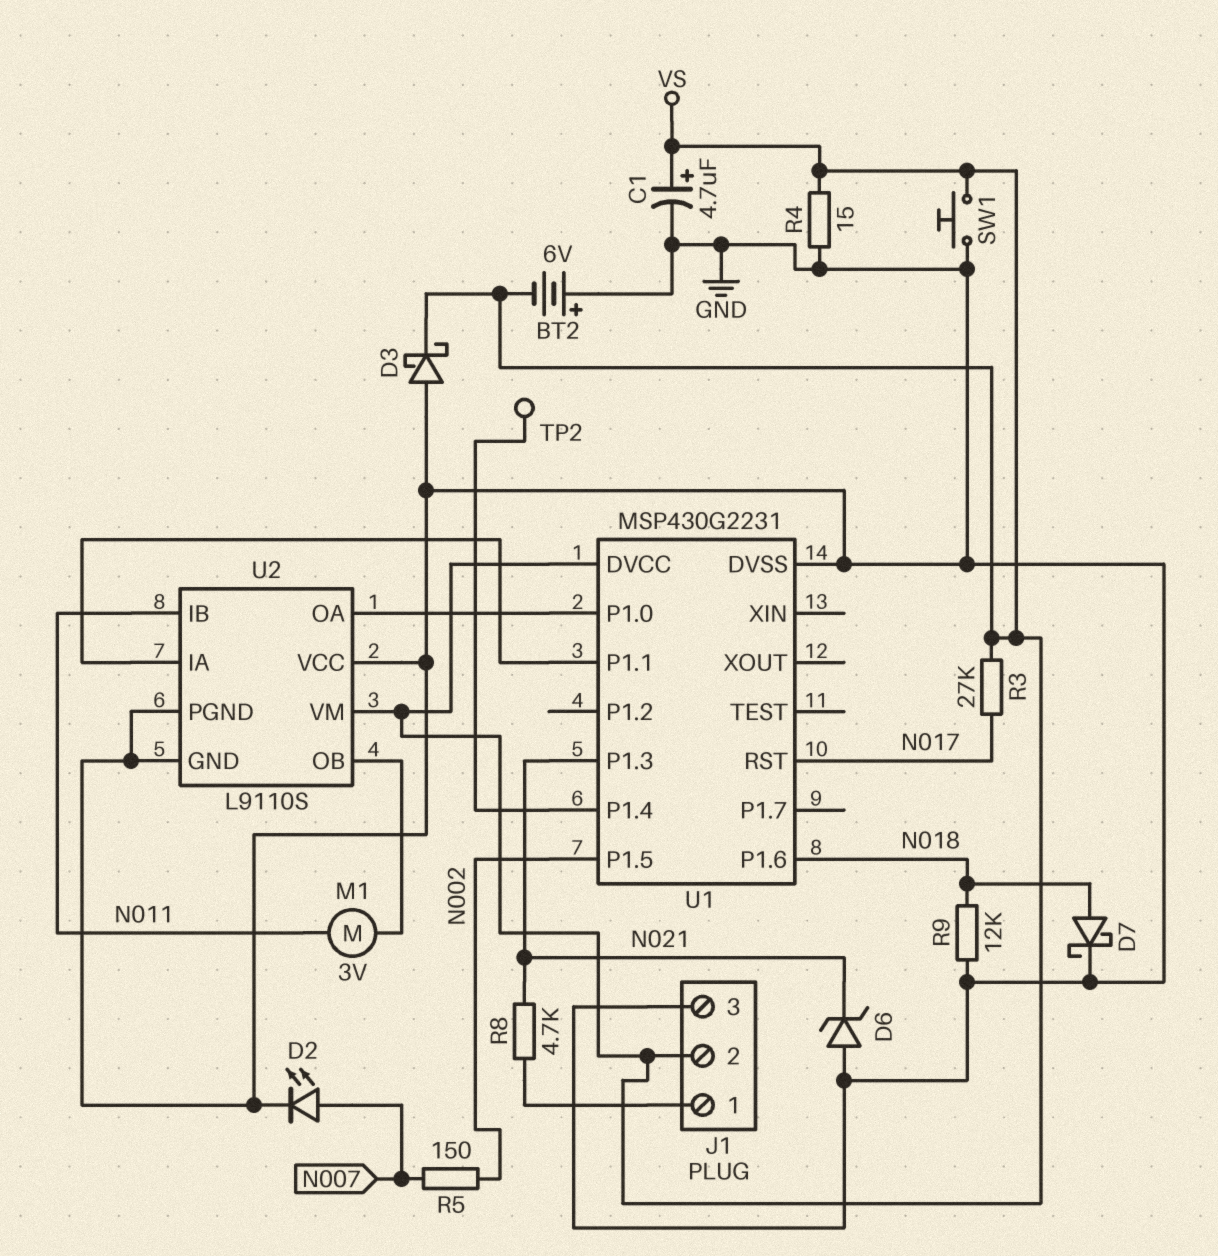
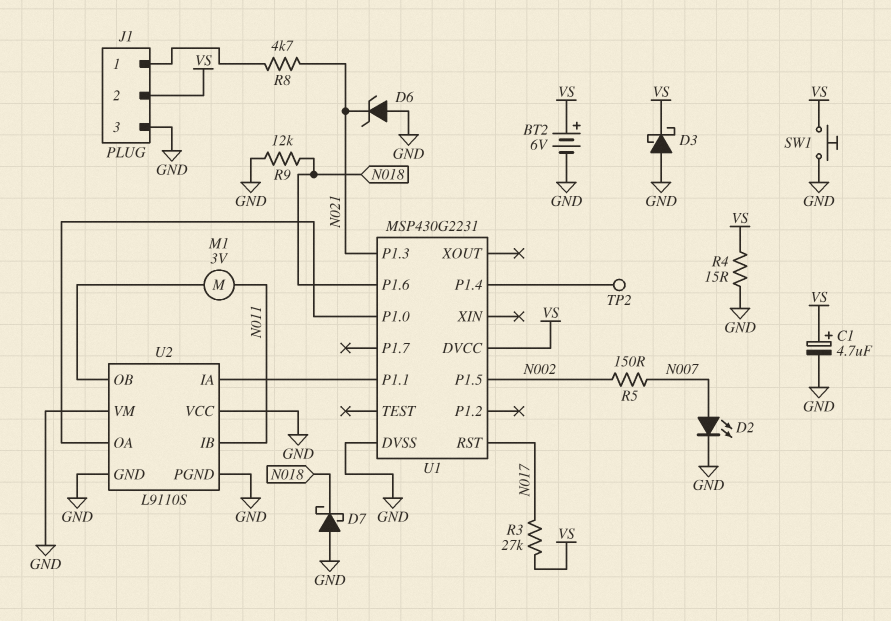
BT2: 6V (plus GND, minus VS) -> 6V (plus VS, minus GND)
D7: schottky (A N018, K GND) -> schottky (A GND, K N018)
U2 pin VM: VS -> GND

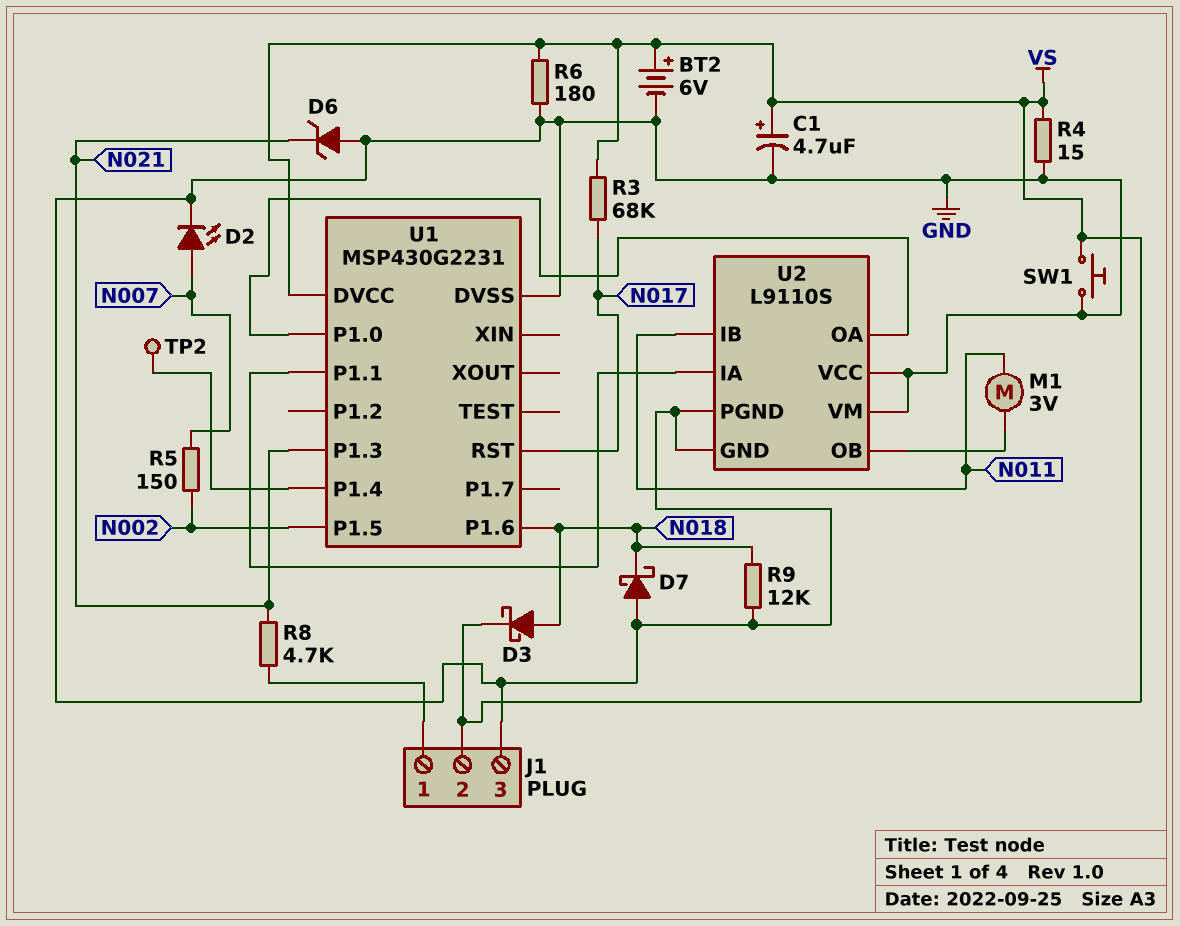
D3: schottky (A GND, K VS) -> schottky (A N018, K VS)
R3: 27k (N017, VS) -> 68k (N017, VS)
R6: none -> 180 (GND, VS)

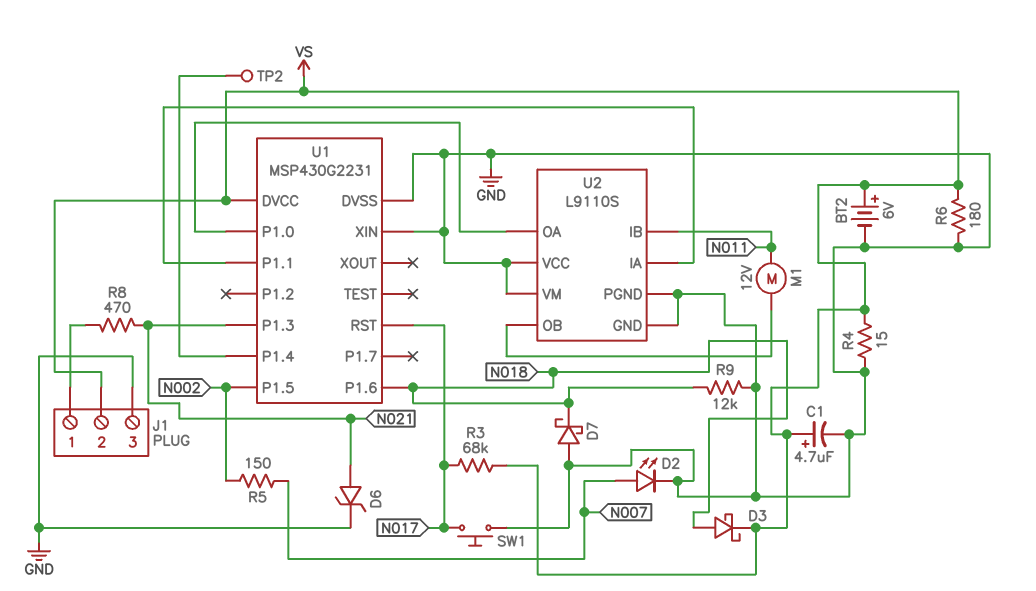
D6: zener (A GND, K N021) -> zener (A N021, K GND)
M1: motor 3V (N011, U2/OB) -> motor 12V (N011, U2/OB)
R8: 4.7k (J1/1, N021) -> 470 (J1/1, N021)
SW1: button (GND, VS) -> button (GND, N017)
U1 pin XIN: none -> GND

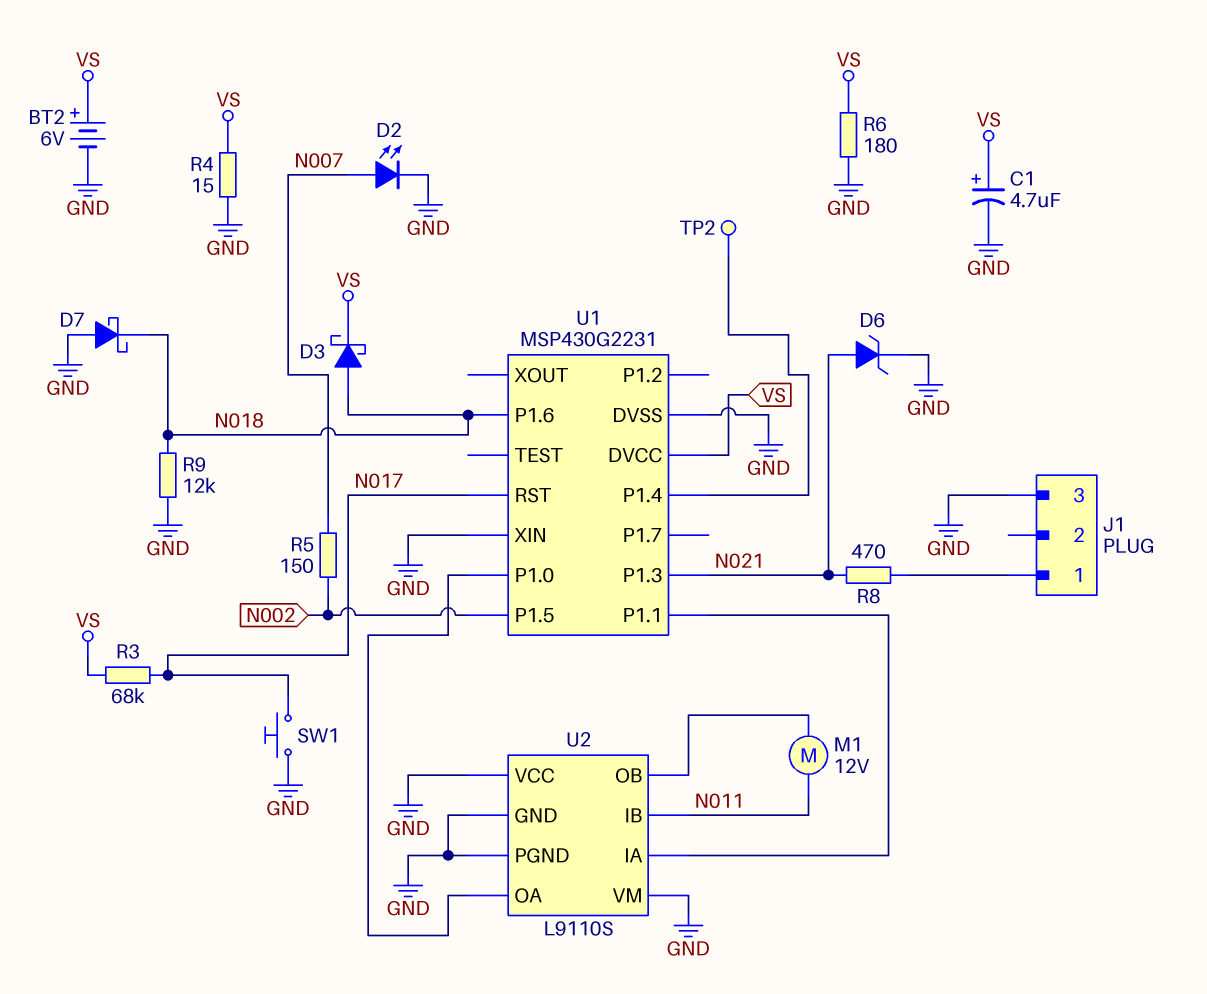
J1 pin 2: VS -> none

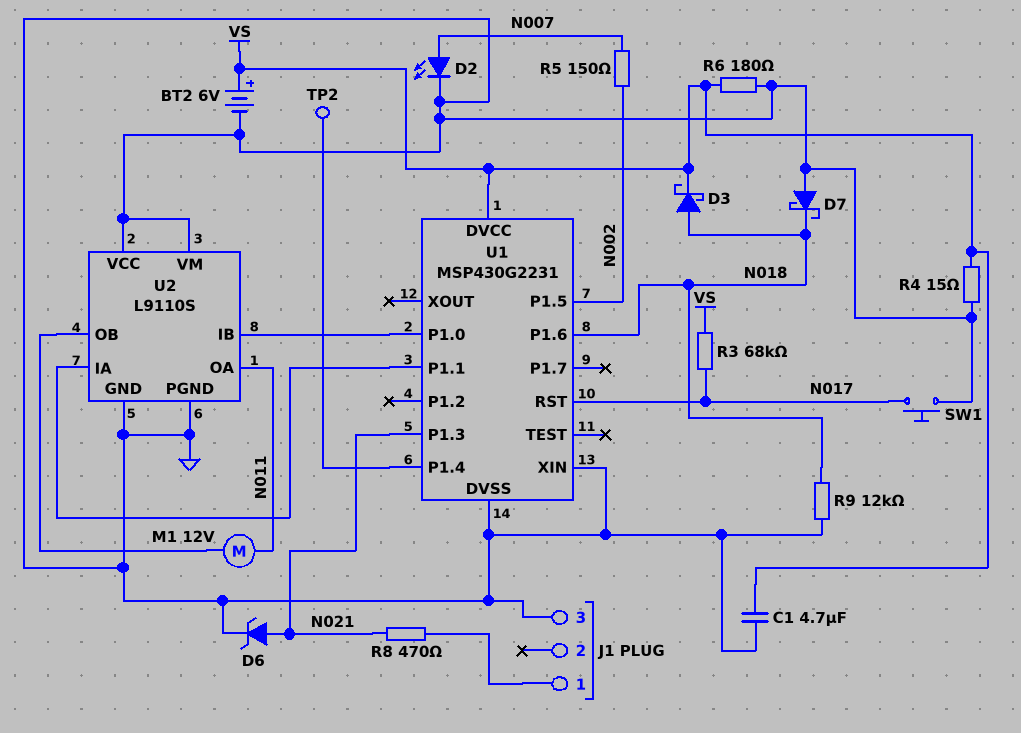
C1: 4.7uF (plus VS, minus GND) -> 4.7uF (GND, VS)
U2 pin IB: N011 -> U1/P1.0
U2 pin OA: U1/P1.0 -> N011

